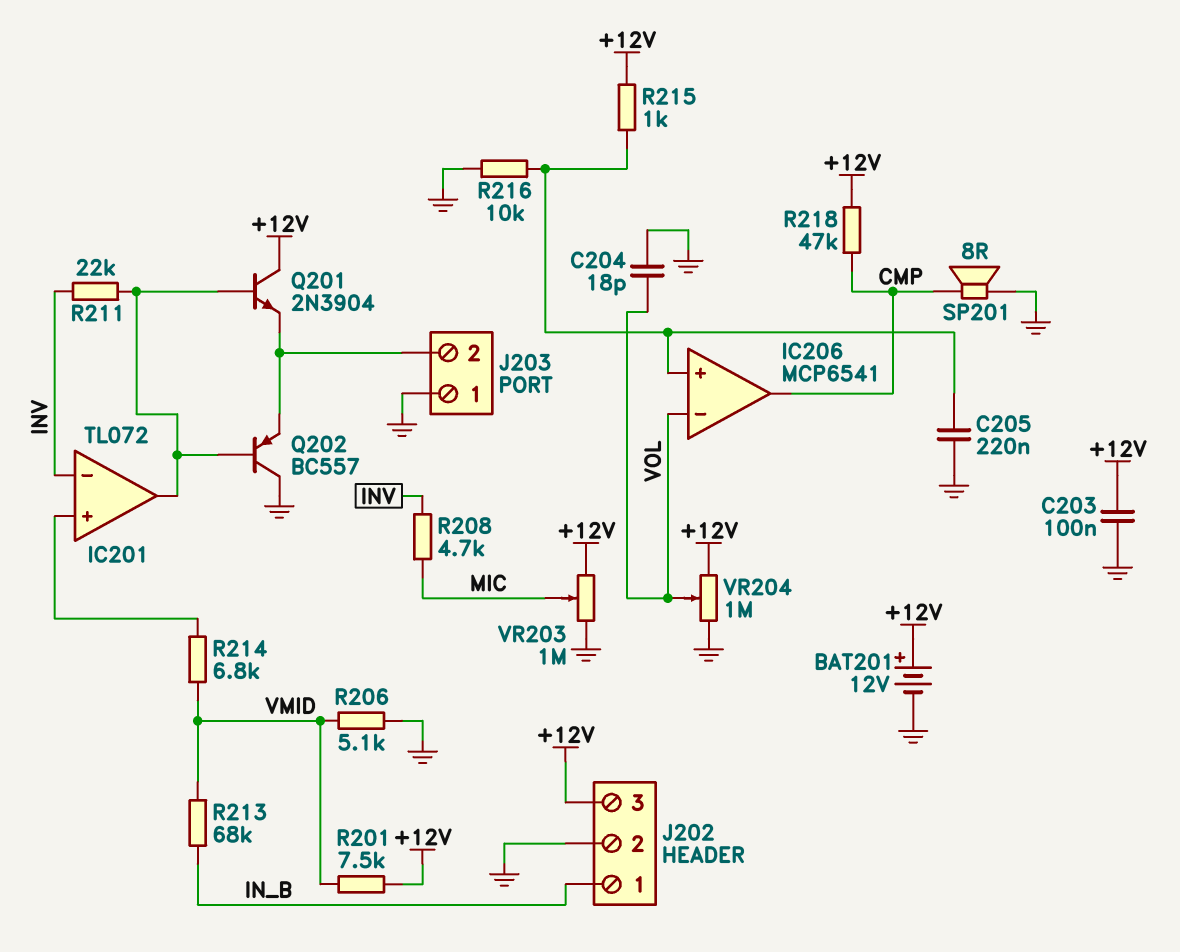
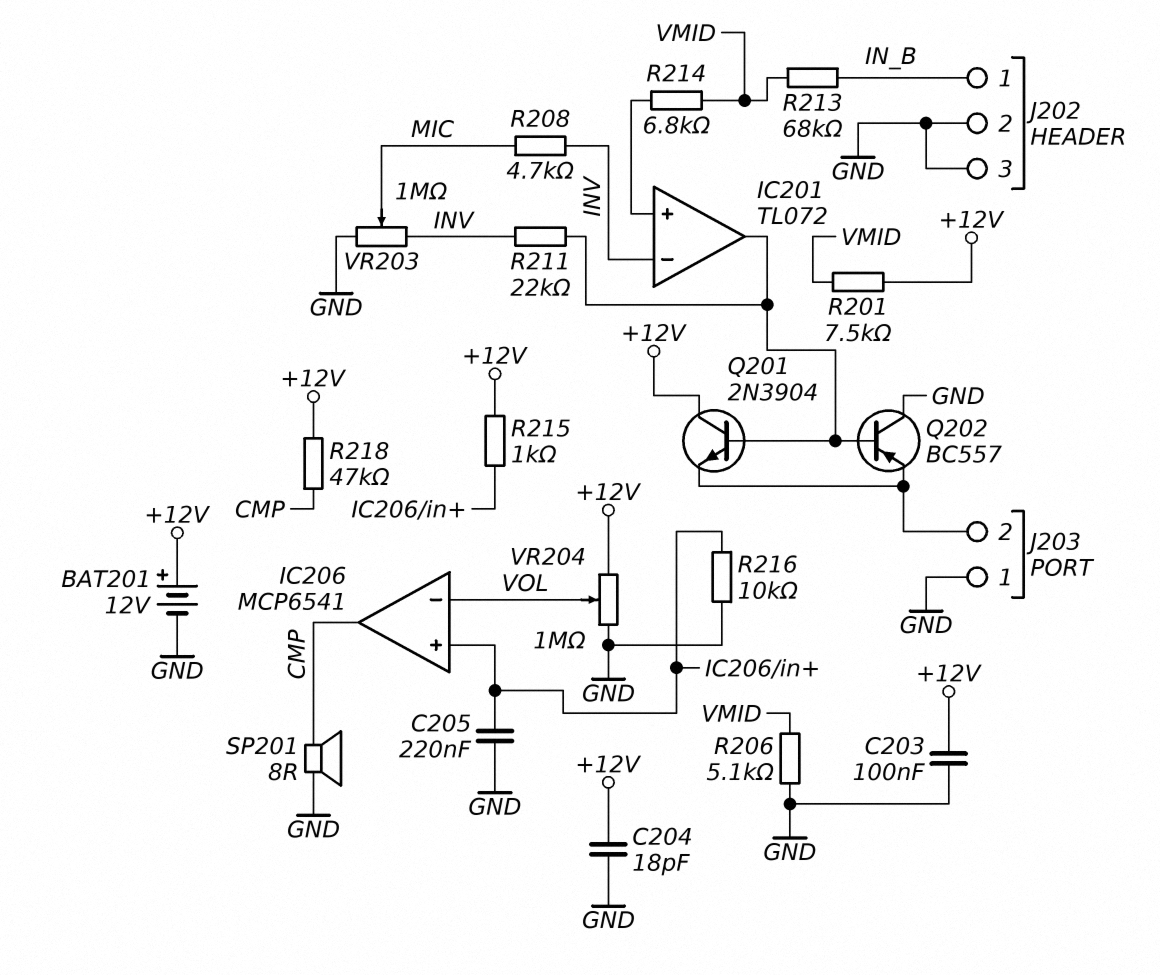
C204: 18pF (GND, VOL) -> 18pF (+12V, GND)
J202 pin 3: +12V -> GND
VR203: 1M (+12V, GND, wiper MIC) -> 1M (GND, INV, wiper MIC)

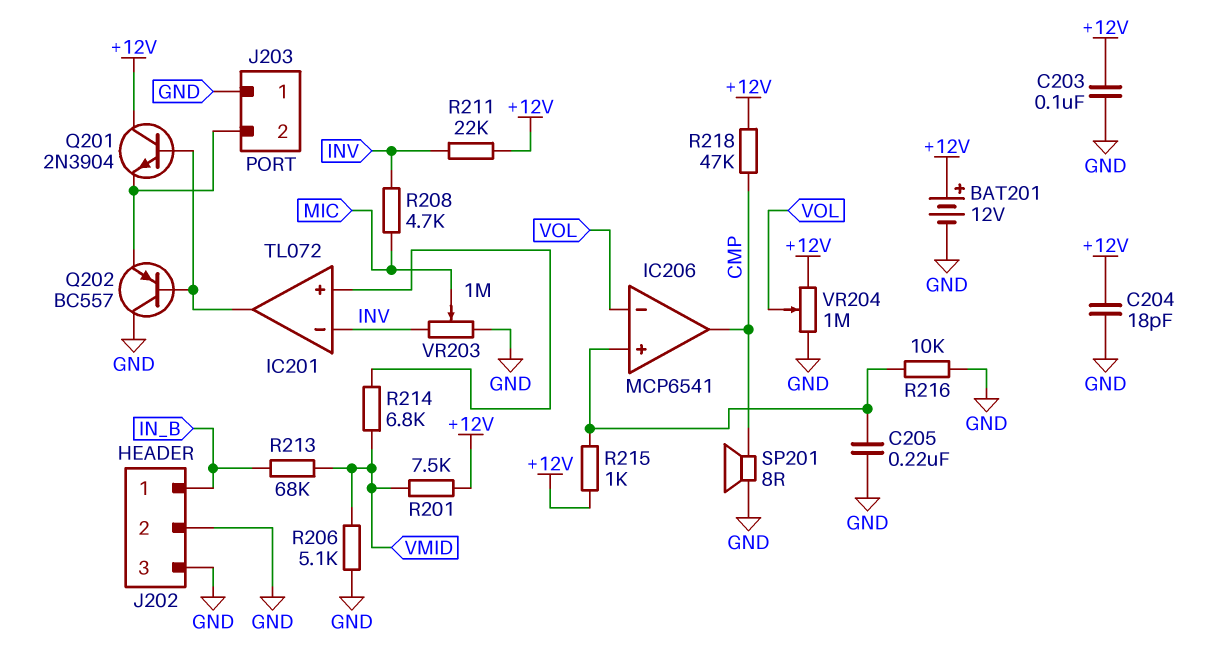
R211: 22k (IC201/out, INV) -> 22k (+12V, INV)

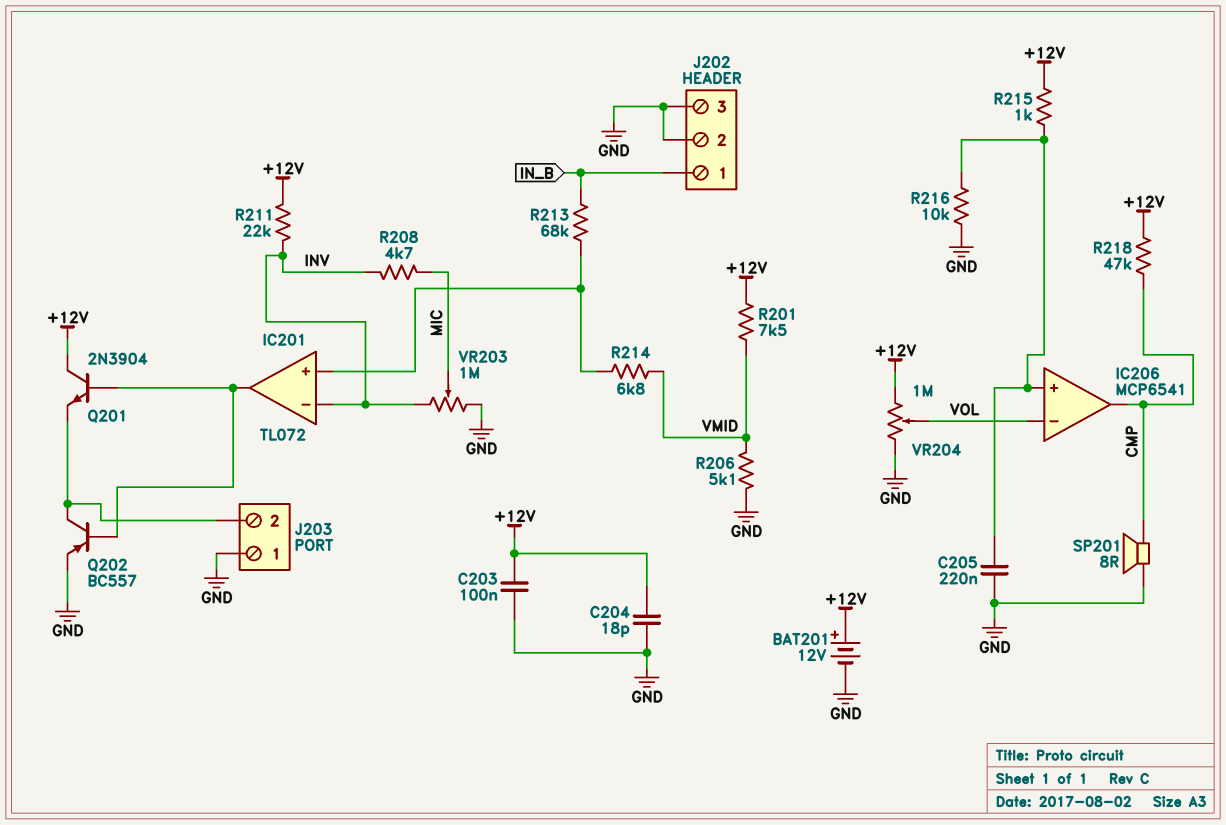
Q202: PNP BC557 (B IC201/out, C GND, E J203/2) -> PNP BC557 (B IC201/out, C J203/2, E GND)
R213: 68k (IN_B, VMID) -> 68k (IC201/in+, IN_B)

